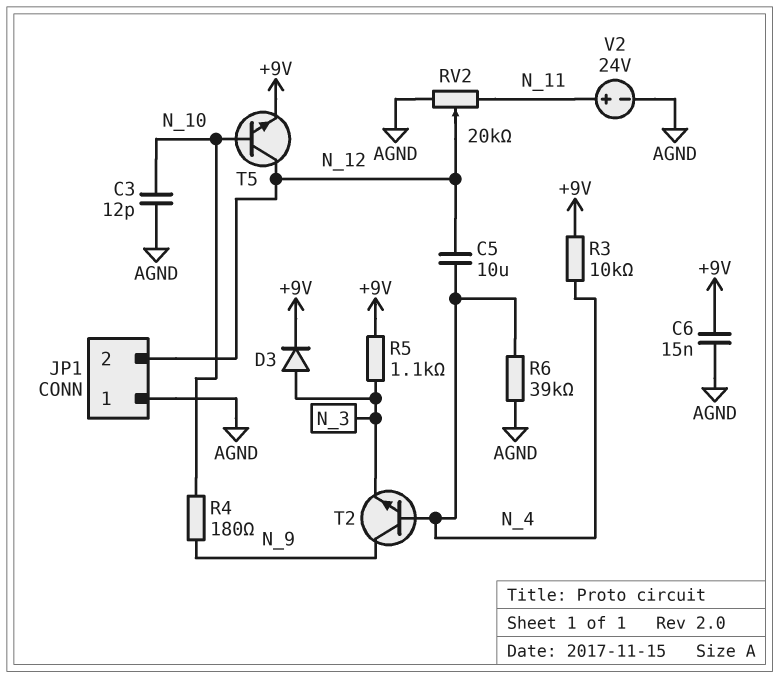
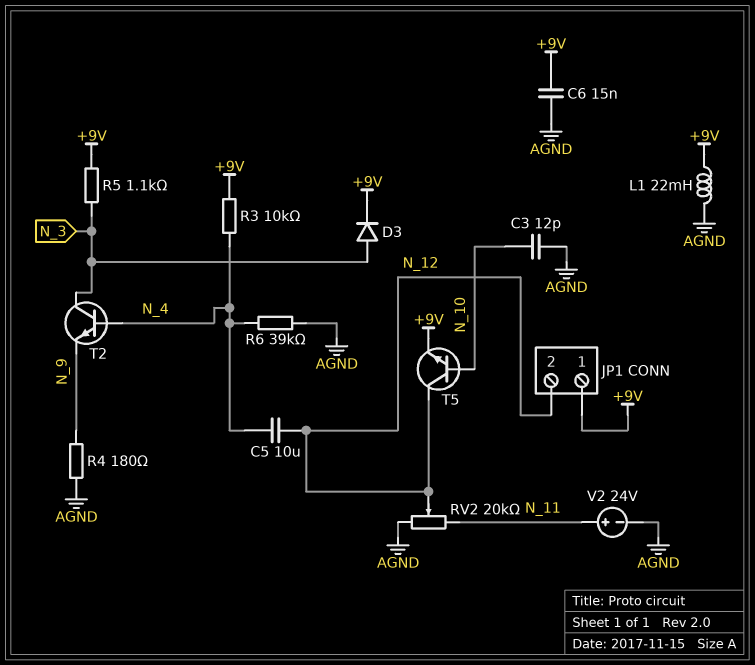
JP1 pin 1: AGND -> +9V
L1: none -> 22mH (+9V, AGND)
R4: 180 (N_9, N_10) -> 180 (AGND, N_9)
T2: NPN (B N_4, C N_9, E N_3) -> NPN (B N_4, C N_3, E N_9)

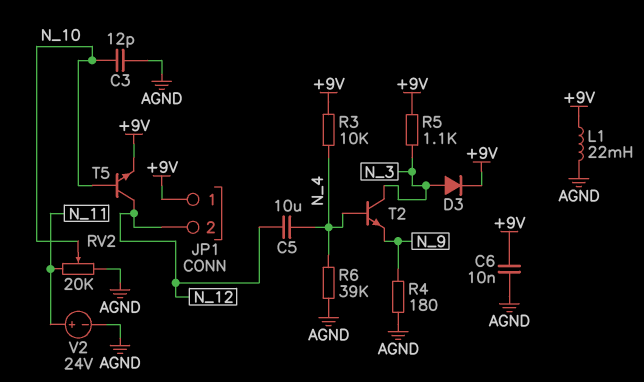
C6: 15nF (+9V, AGND) -> 10nF (+9V, AGND)
RV2: 20k (AGND, N_11, wiper N_12) -> 20k (AGND, N_11, wiper N_10)

